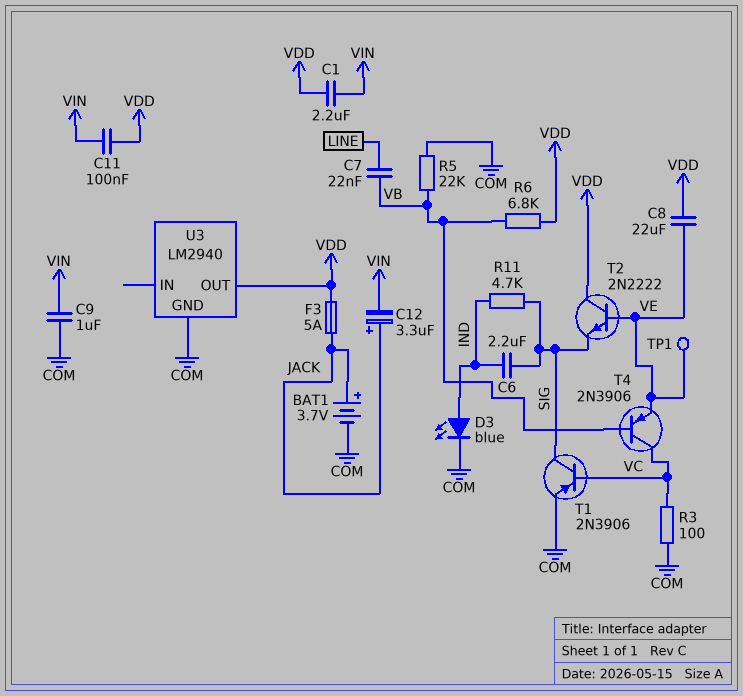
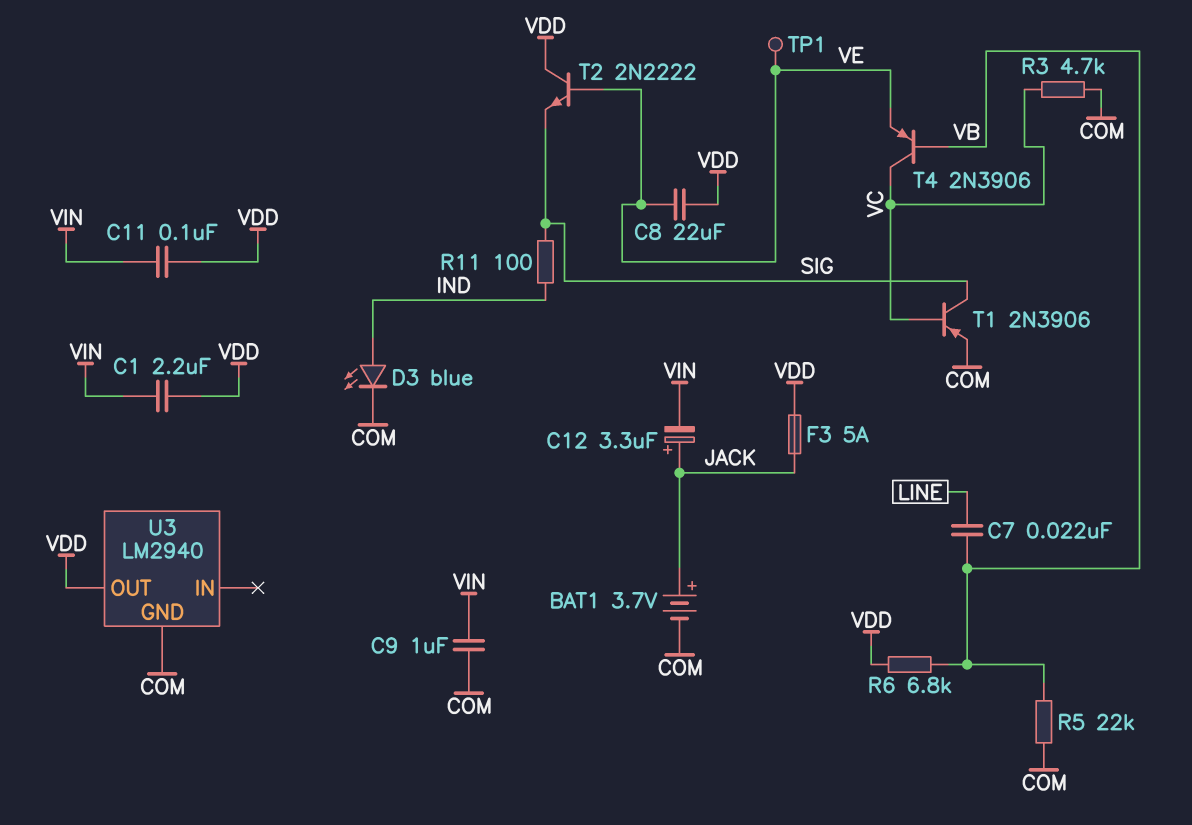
C6: 2.2uF (IND, SIG) -> none
R3: 100 (COM, VC) -> 4.7k (COM, VC)
R11: 4.7k (IND, SIG) -> 100 (IND, SIG)

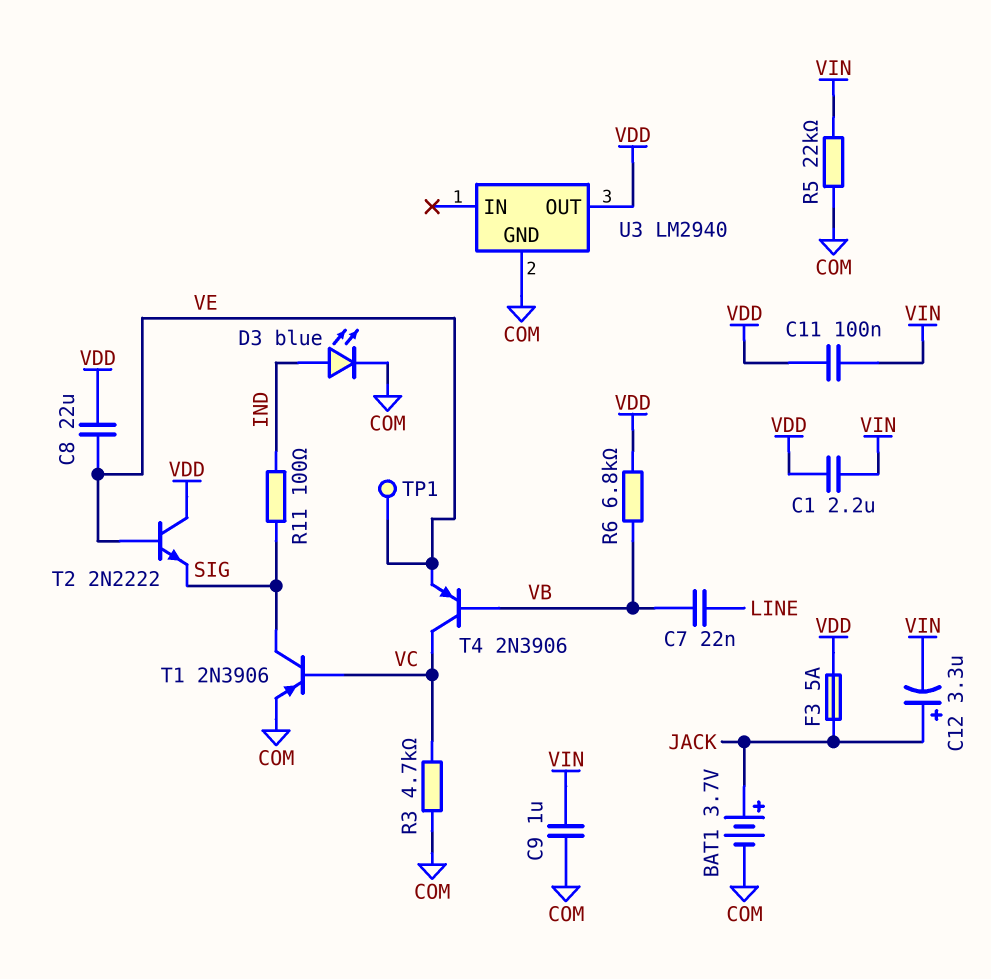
R5: 22k (COM, VB) -> 22k (COM, VIN)

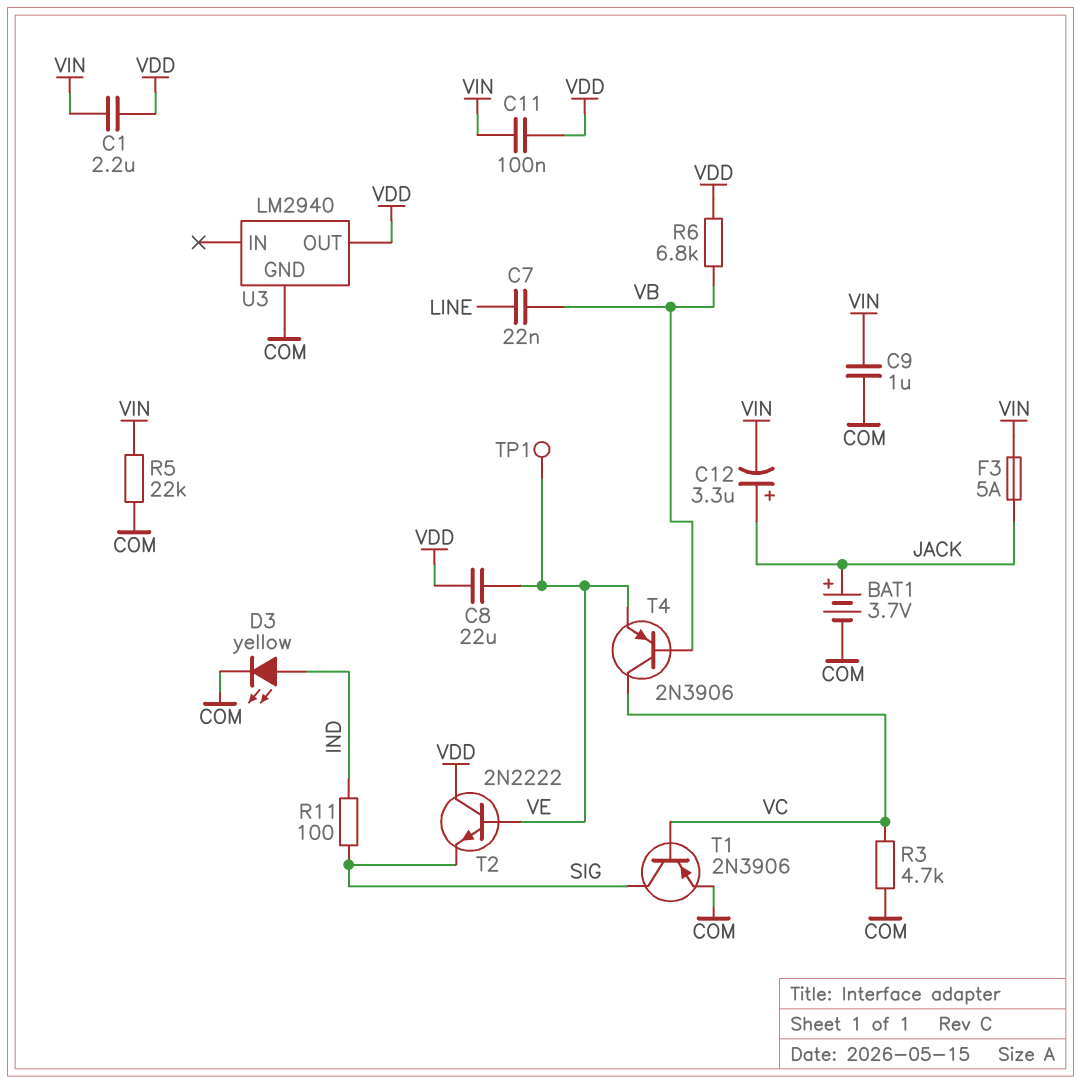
D3: LED blue (A IND, K COM) -> LED yellow (A IND, K COM)
F3: 5A (JACK, VDD) -> 5A (JACK, VIN)

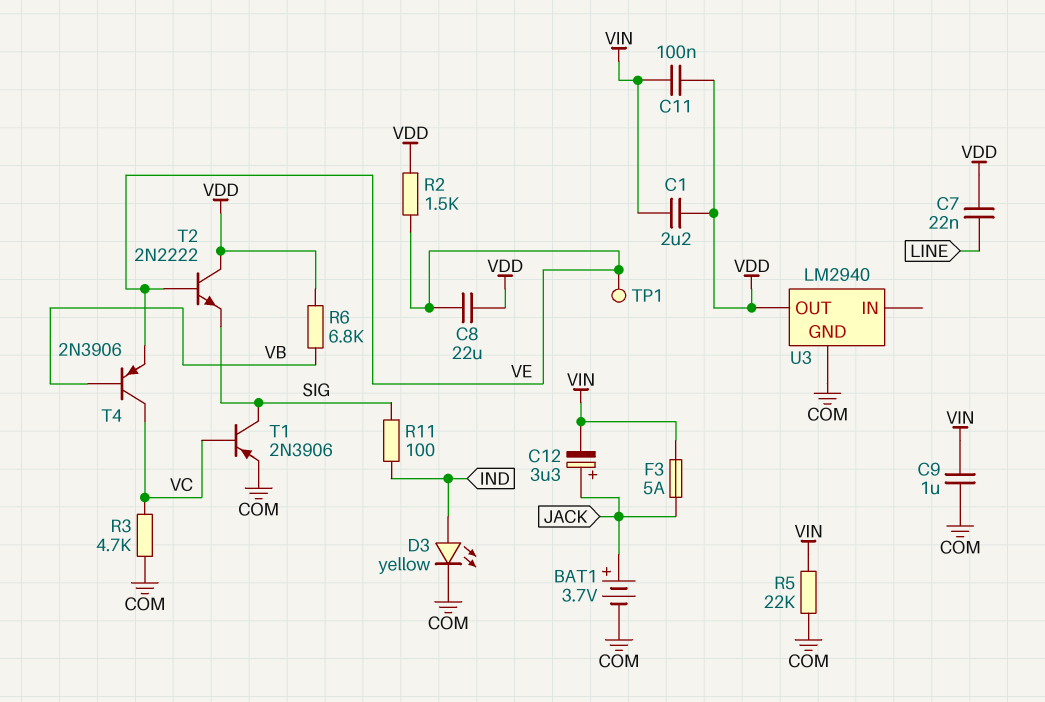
C7: 22nF (LINE, VB) -> 22nF (LINE, VDD)
R2: none -> 1.5k (VDD, VE)

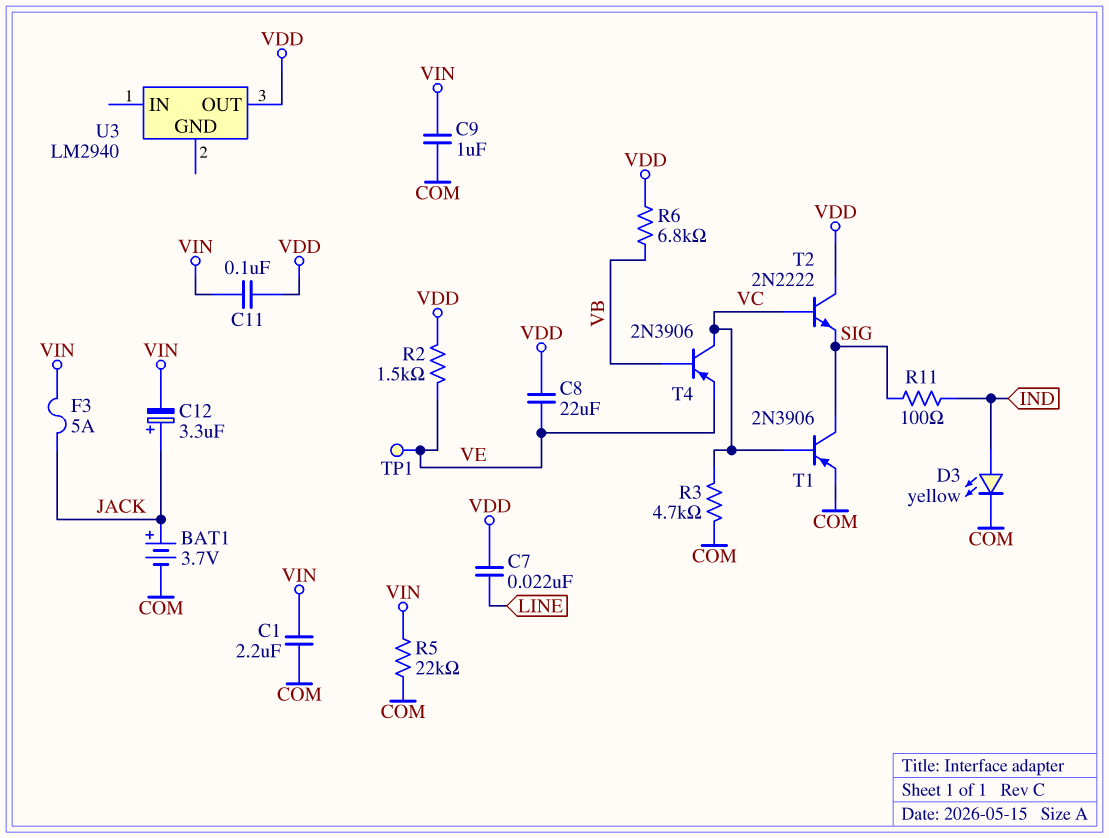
C1: 2.2uF (VDD, VIN) -> 2.2uF (COM, VIN)
T2: NPN 2N2222 (B VE, C VDD, E SIG) -> NPN 2N2222 (B VC, C VDD, E SIG)
U3 pin GND: COM -> none

